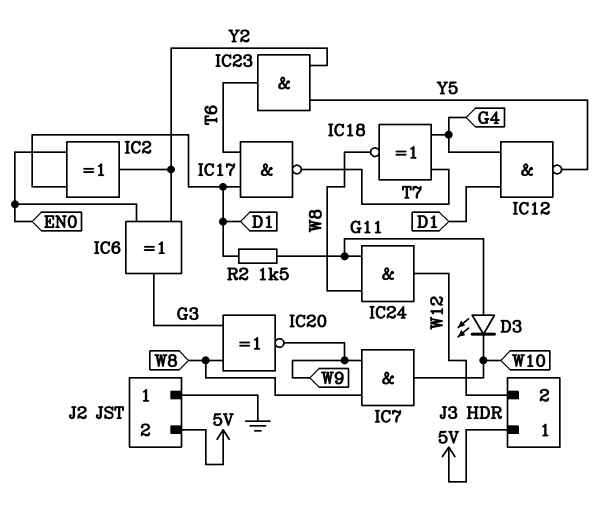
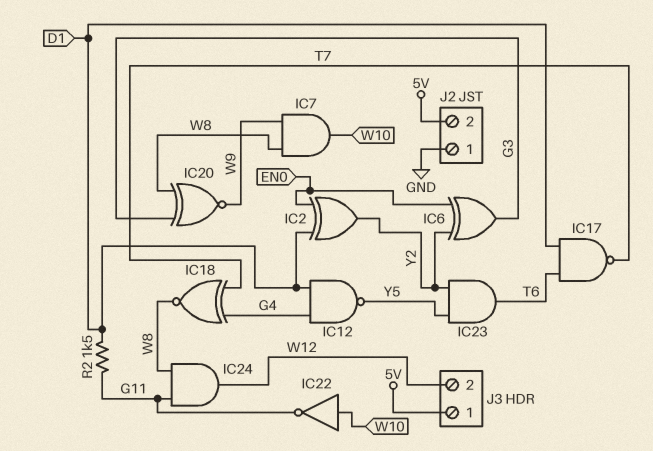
D3: LED (A G11, K W10) -> none
IC22: none -> NOT (in W10, out G11)

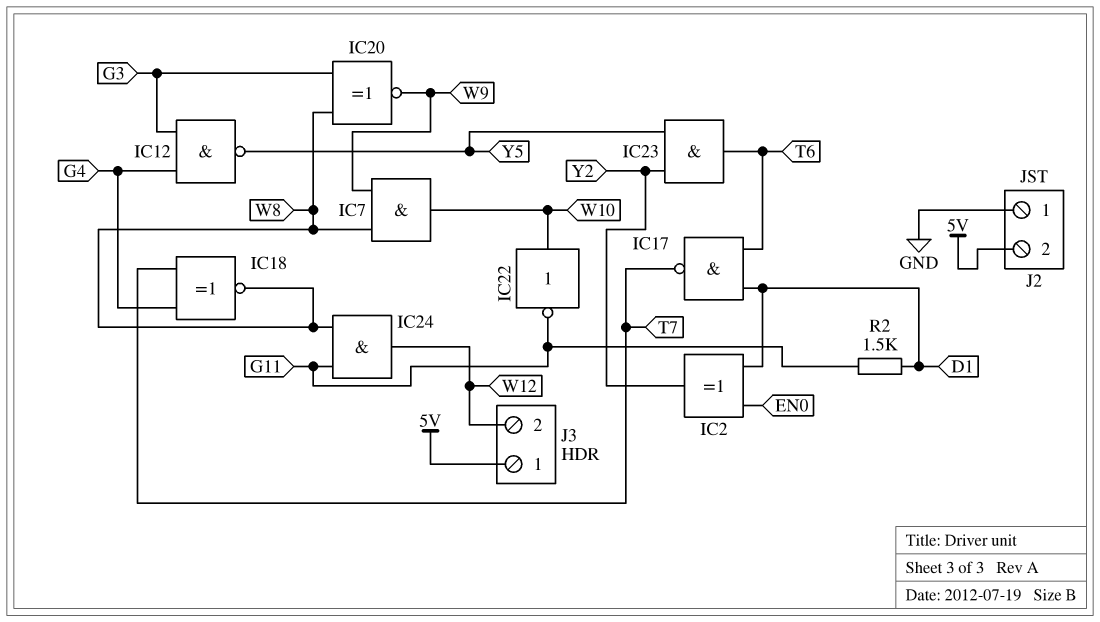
IC6: XOR (in EN0, in Y2, out G3) -> none
IC12: NAND (in D1, in G4, out Y5) -> NAND (in G3, in G4, out Y5)

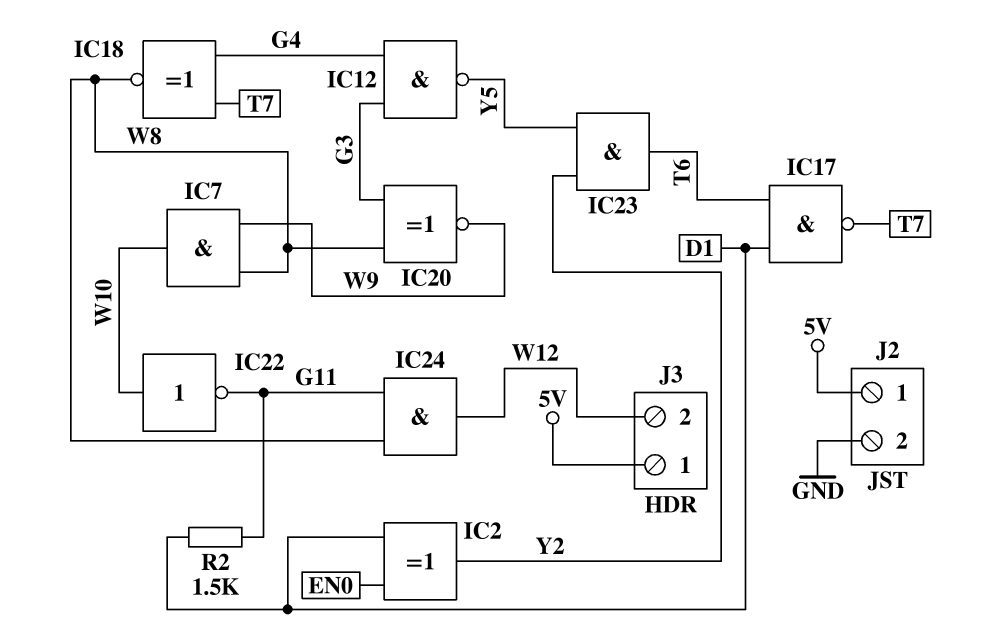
J2 pin 1: GND -> 5V
J2 pin 2: 5V -> GND

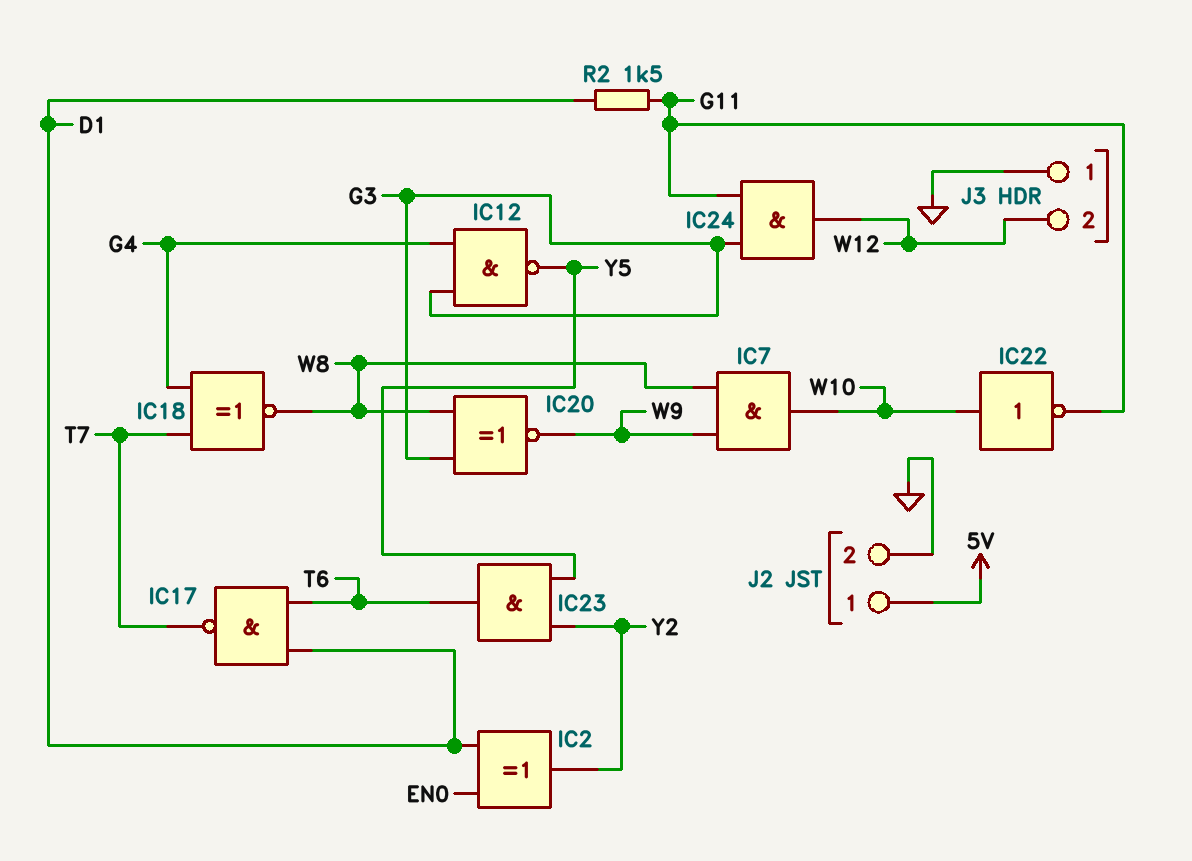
IC24: AND (in G11, in W8, out W12) -> AND (in G3, in G11, out W12)
J3 pin 1: 5V -> GND

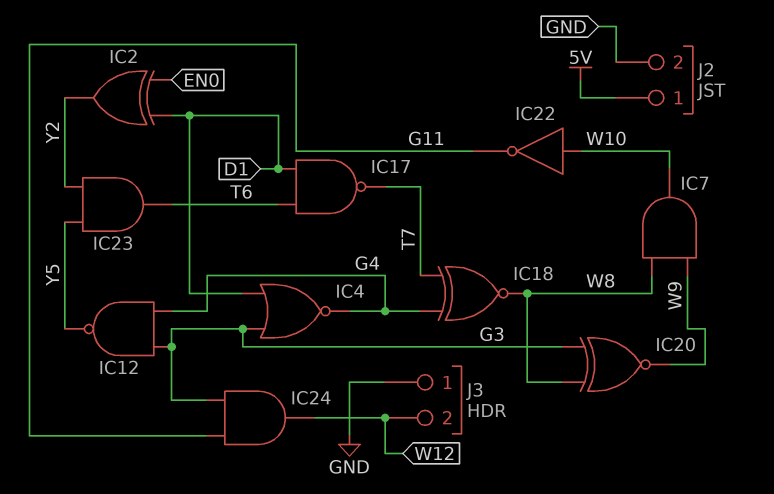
IC4: none -> NOR (in D1, in G3, out G4)
R2: 1.5k (D1, G11) -> none

